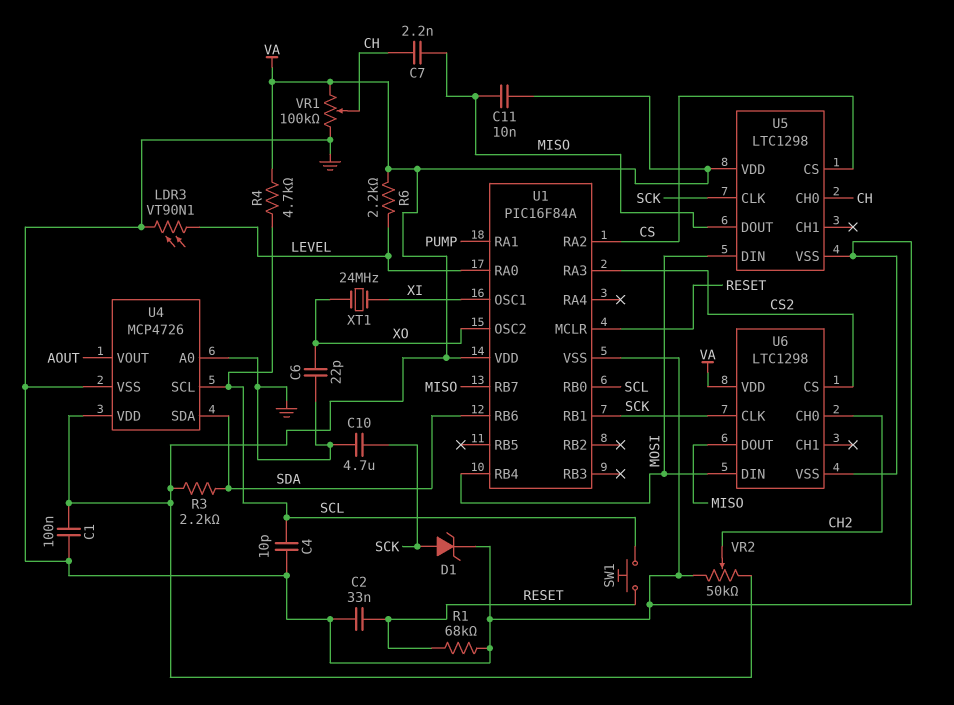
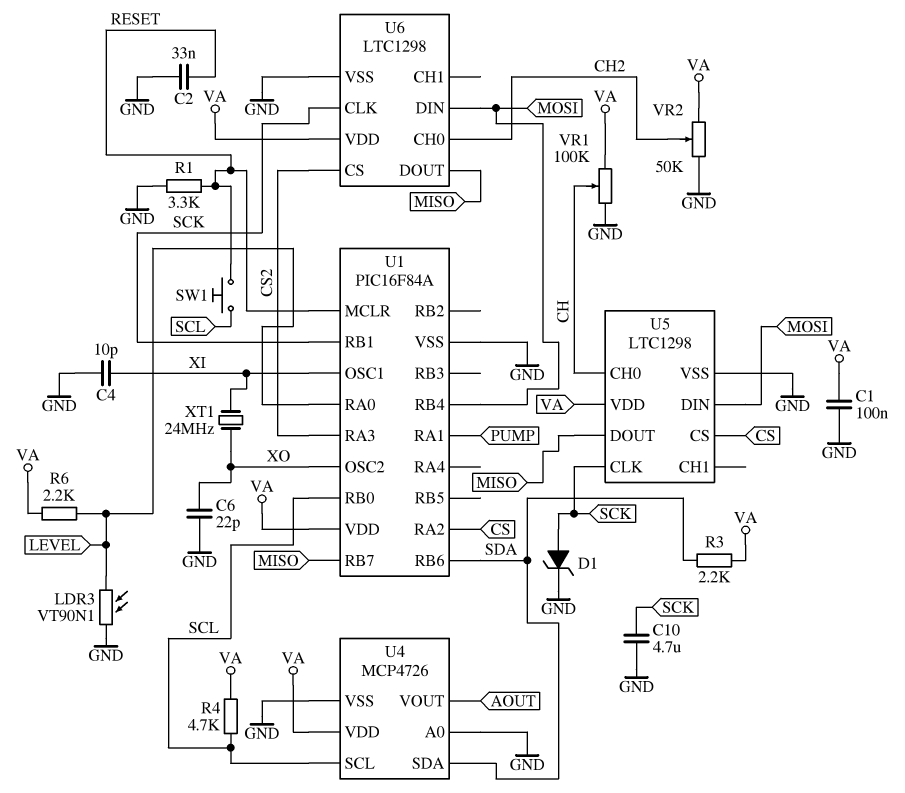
C4: 10pF (GND, SCL) -> 10pF (GND, XI)
C7: 2.2nF (CH, MISO) -> none
C11: 10nF (MISO, VA) -> none
R1: 68k (GND, RESET) -> 3.3k (GND, RESET)

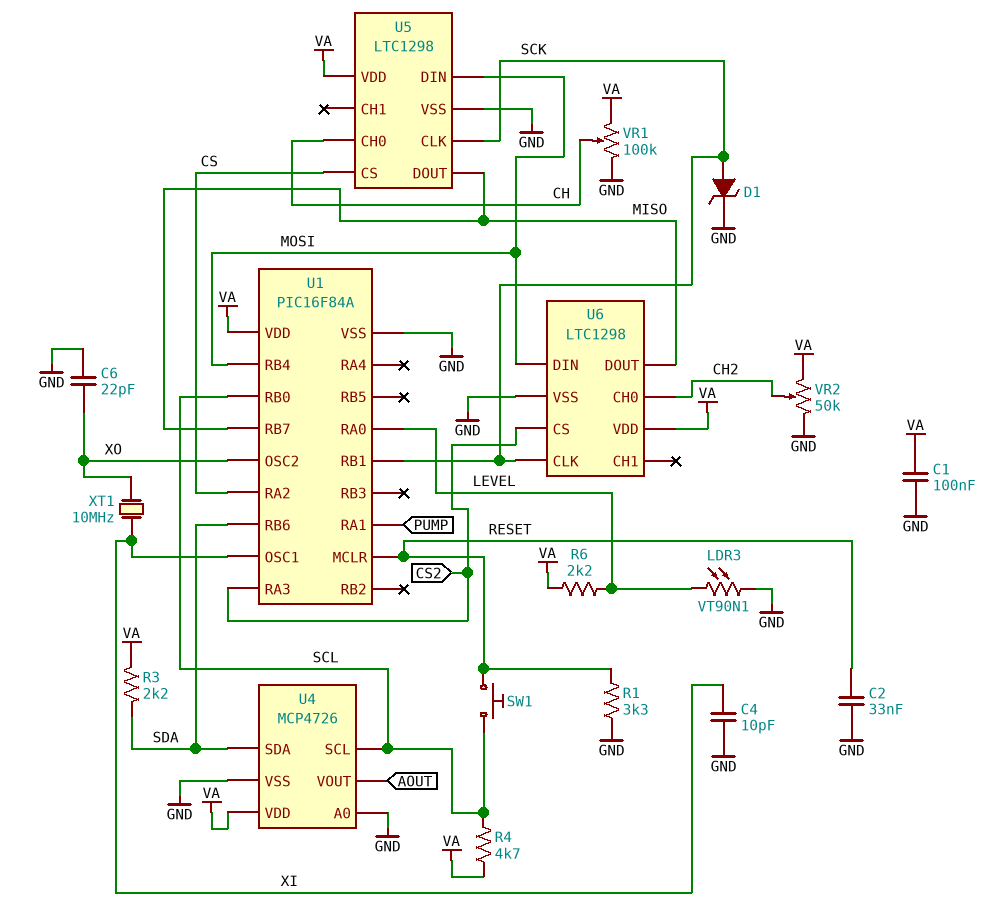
C10: 4.7uF (GND, SCK) -> none
XT1: 24MHz (XI, XO) -> 10MHz (XI, XO)

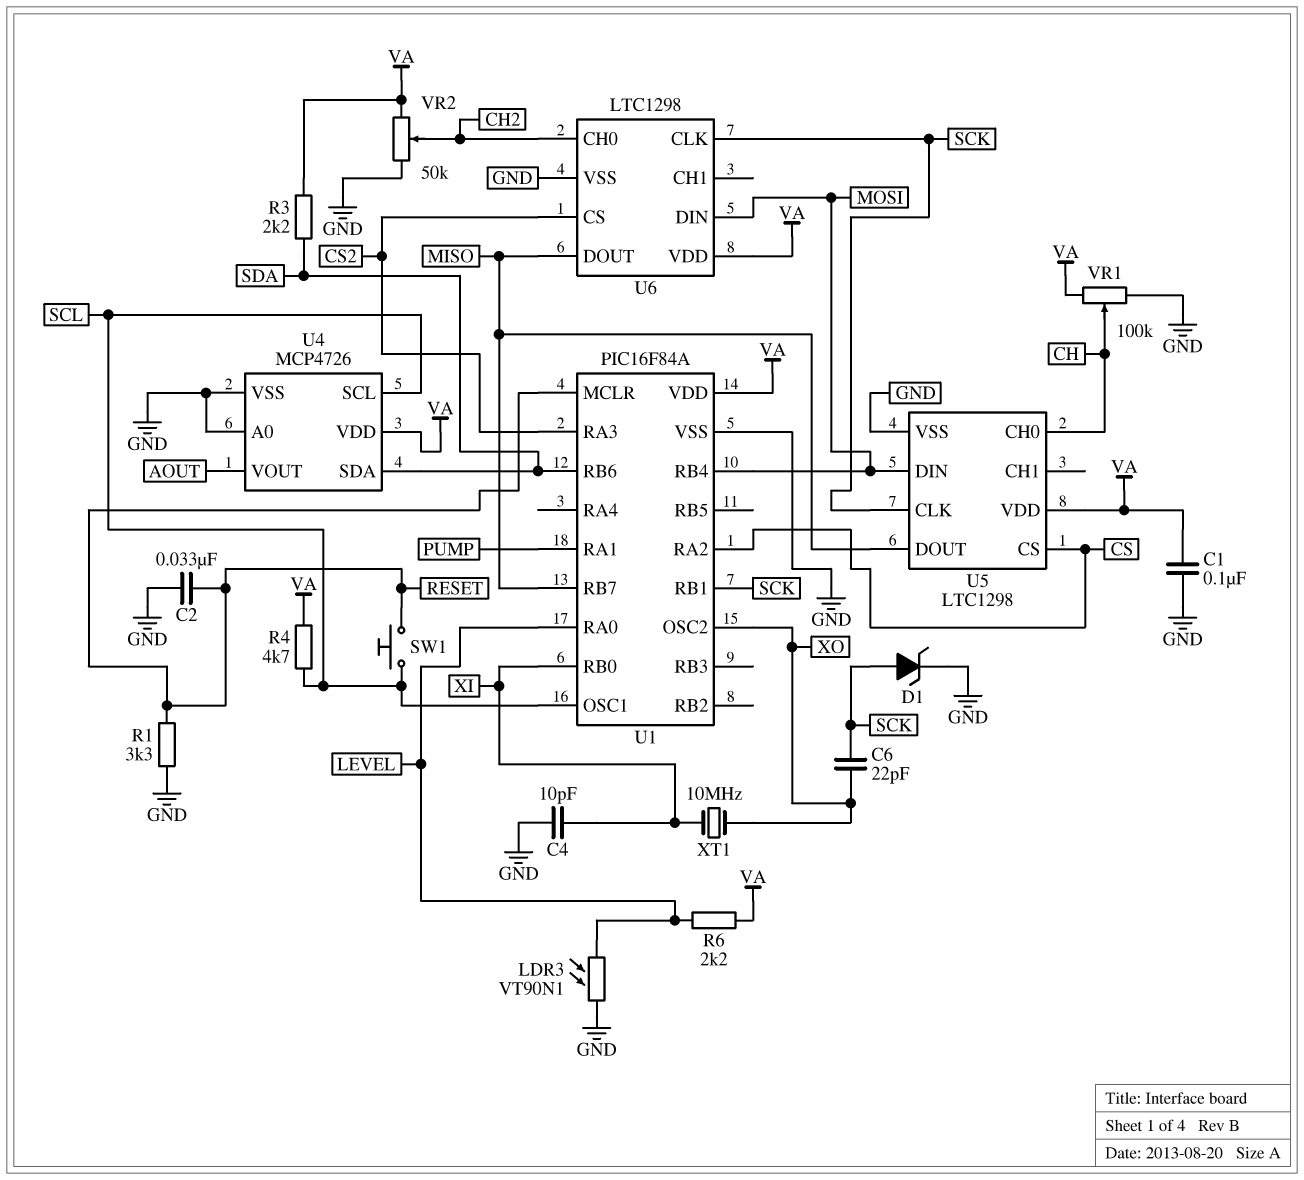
C6: 22pF (GND, XO) -> 22pF (SCK, XO)
U1 pin OSC1: XI -> SCL
U1 pin RB0: SCL -> XI

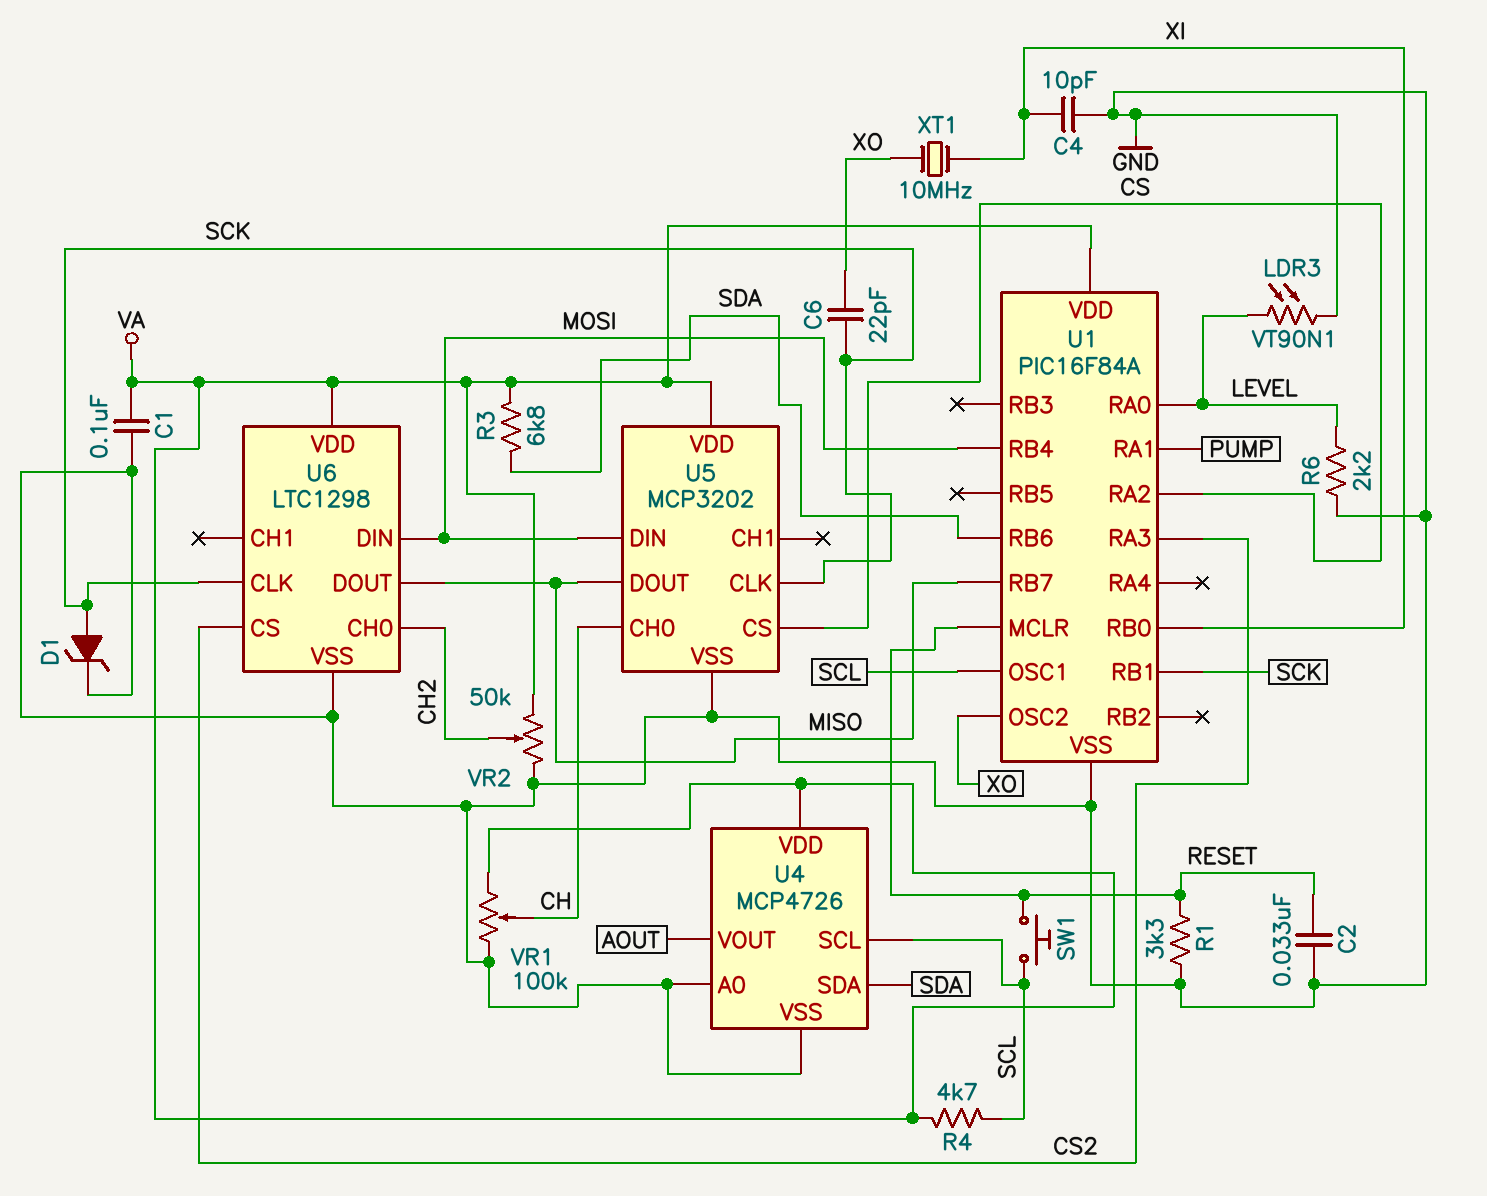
R3: 2.2k (SDA, VA) -> 6.8k (SDA, VA)
R6: 2.2k (LEVEL, VA) -> 2.2k (GND, LEVEL)
U5: LTC1298 -> MCP3202

